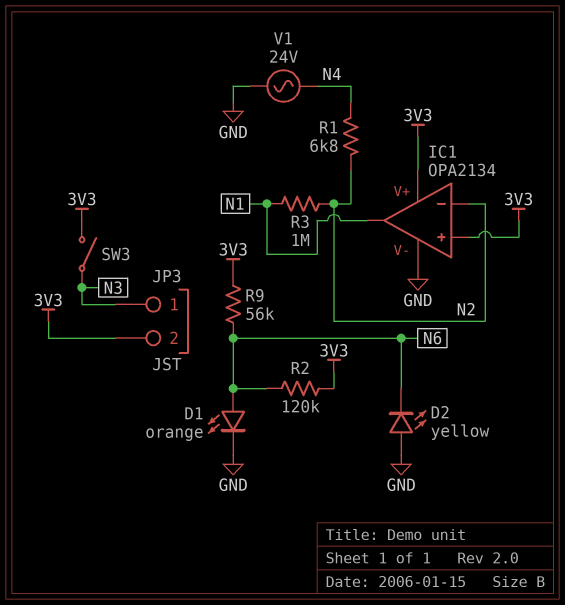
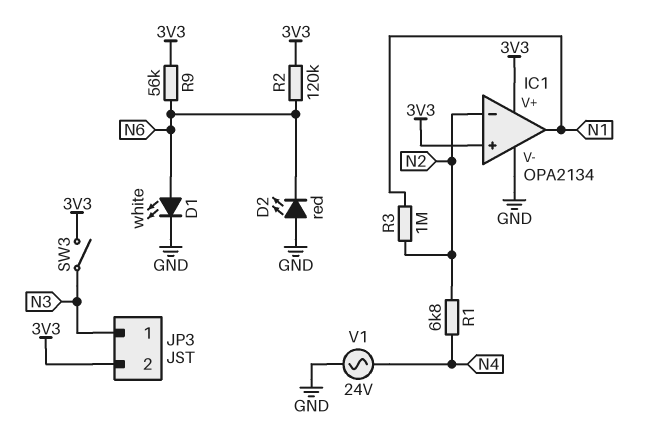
D1: LED orange (A N6, K GND) -> LED white (A N6, K GND)
D2: LED yellow (A GND, K N6) -> LED red (A GND, K N6)

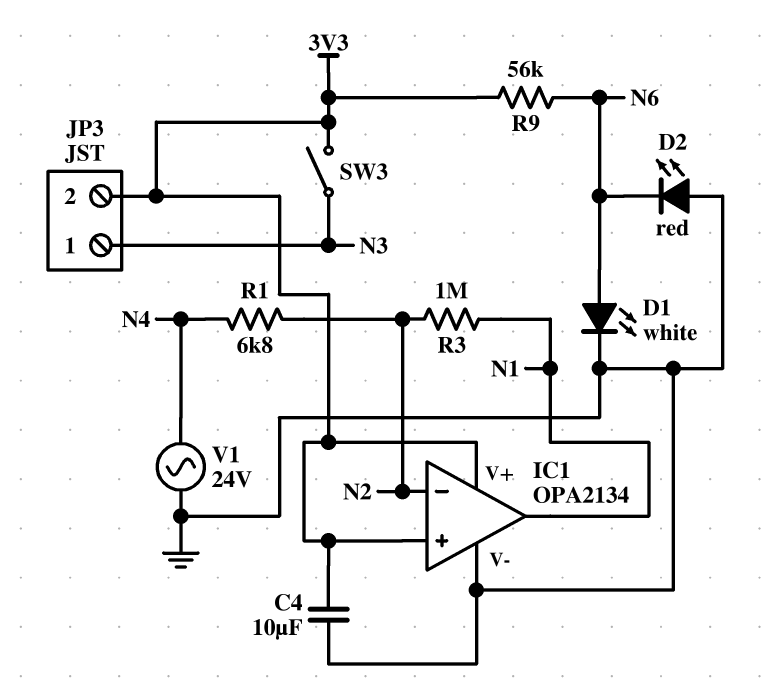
C4: none -> 10uF (3V3, GND)
R2: 120k (3V3, N6) -> none

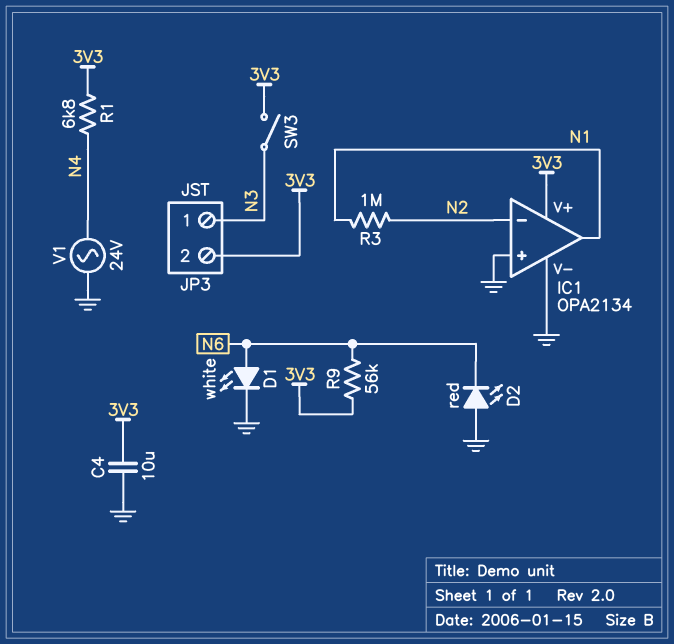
IC1 pin in+: 3V3 -> GND
R1: 6.8k (N2, N4) -> 6.8k (3V3, N4)

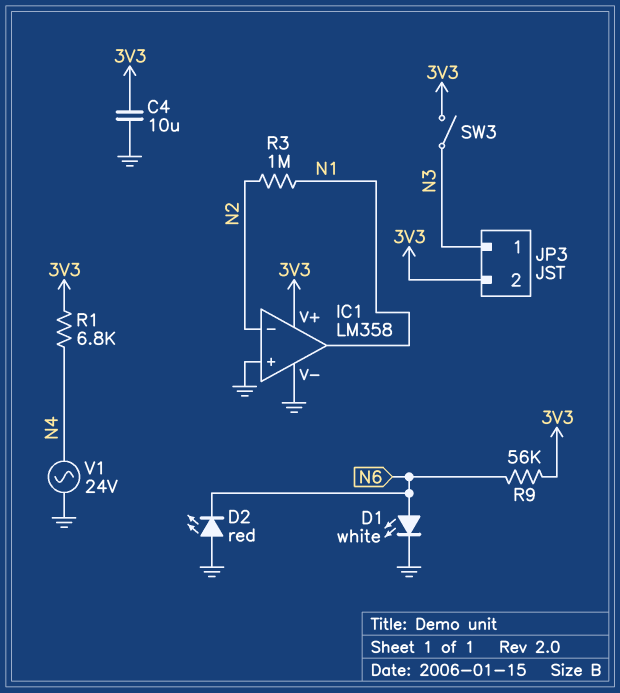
IC1: OPA2134 -> LM358

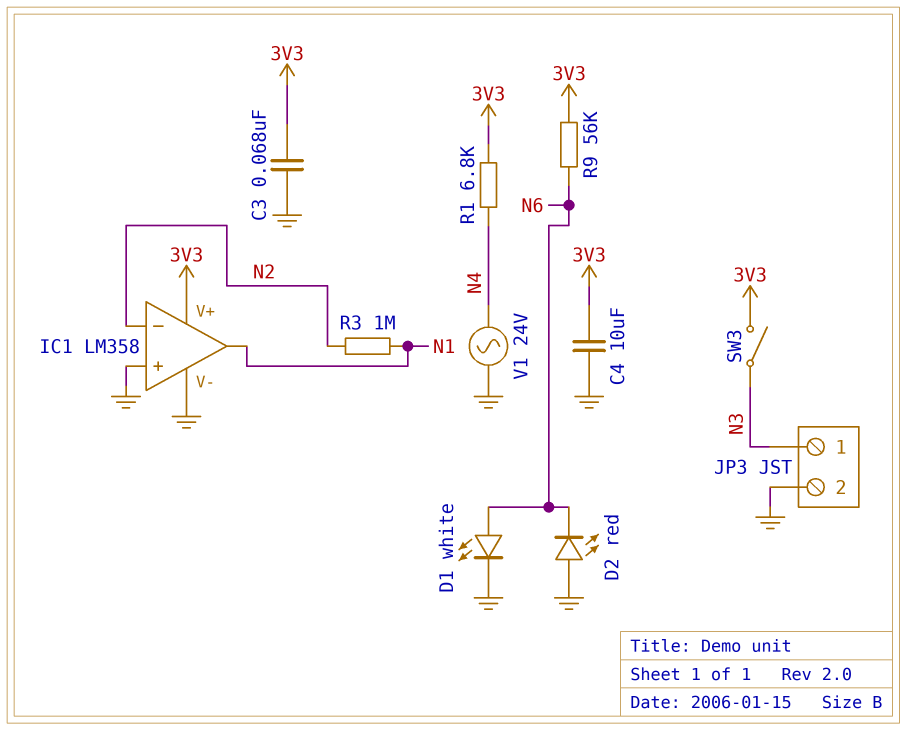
C3: none -> 68nF (3V3, GND)
JP3 pin 2: 3V3 -> GND

